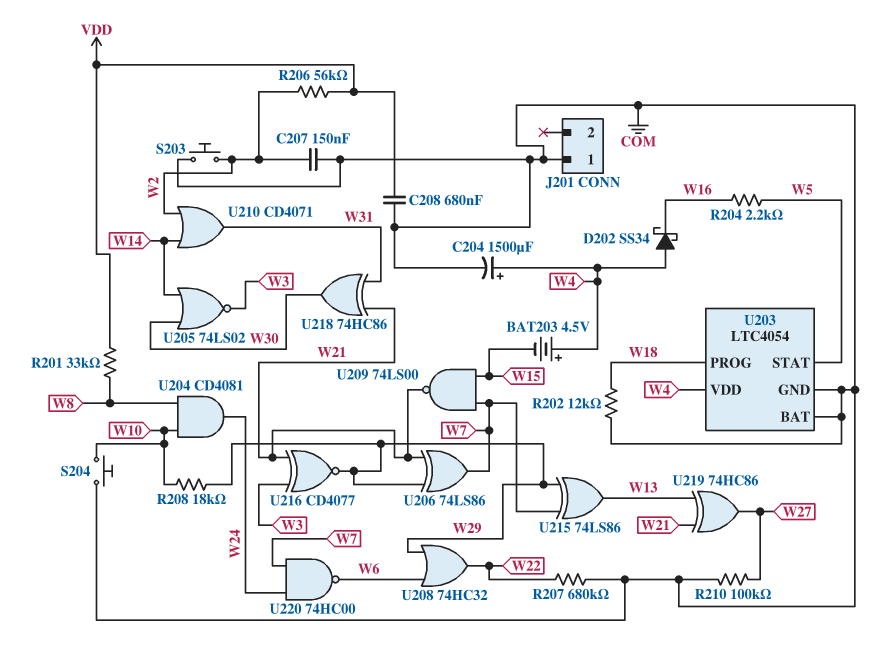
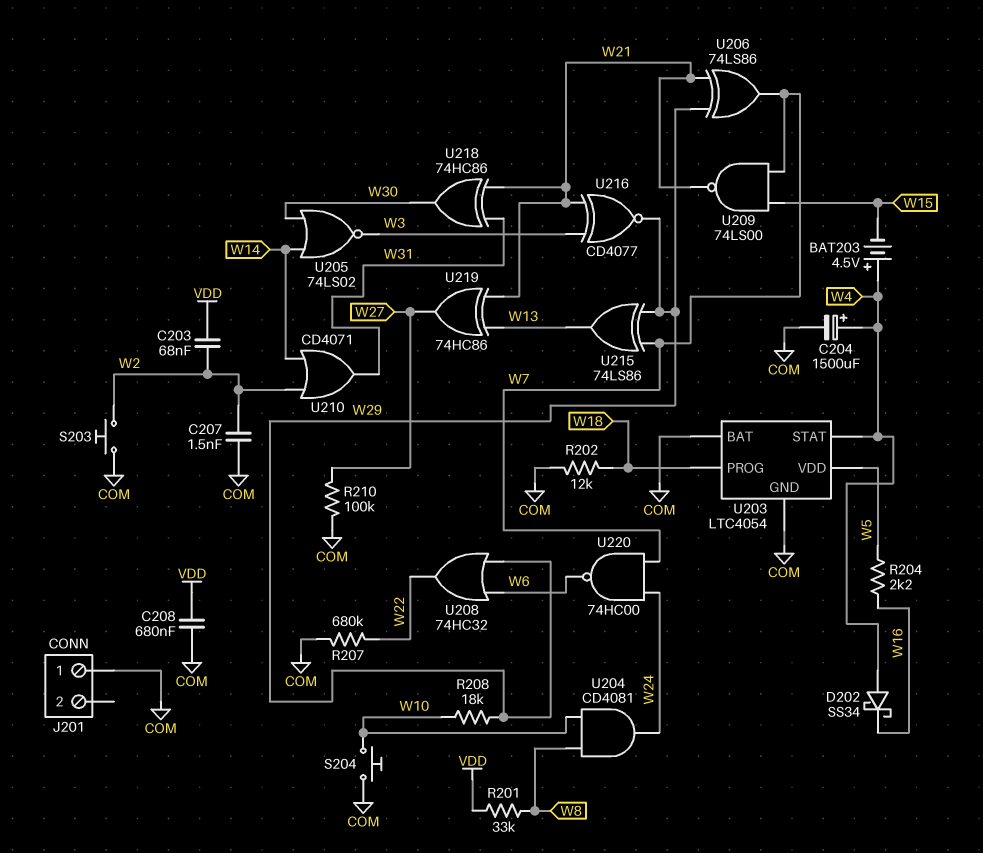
C203: none -> 68nF (VDD, W2)
C207: 150nF (COM, W2) -> 1.5nF (COM, W2)
R206: 56k (VDD, W2) -> none
U203 pin STAT: W5 -> W4
U203 pin VDD: W4 -> W5

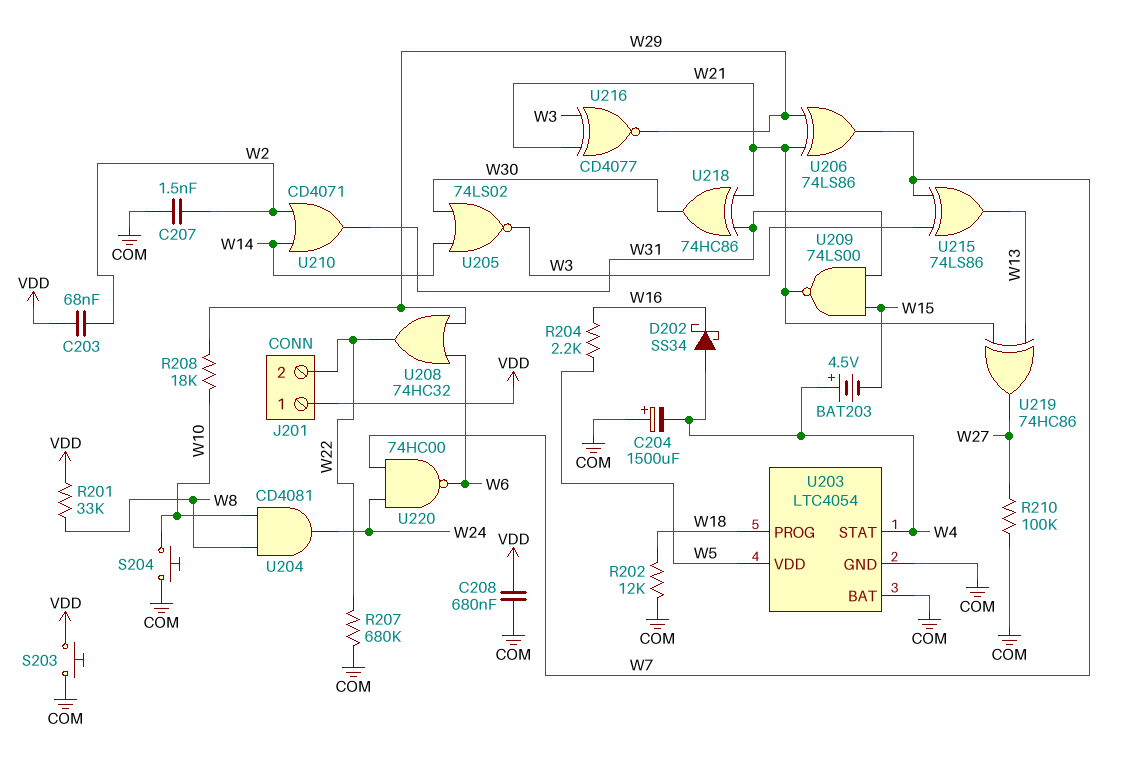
C204: 1500uF (plus W4, minus COM) -> 1500uF (plus COM, minus W4)
J201 pin 1: COM -> VDD
J201 pin 2: none -> W22
S203: button (COM, W2) -> button (COM, VDD)
U209: NAND 74LS00 (in W7, in W15, out W21) -> NAND 74LS00 (in W15, in W31, out W21)
U215: XOR 74LS86 (in W7, in W29, out W13) -> XOR 74LS86 (in W3, in W7, out W13)

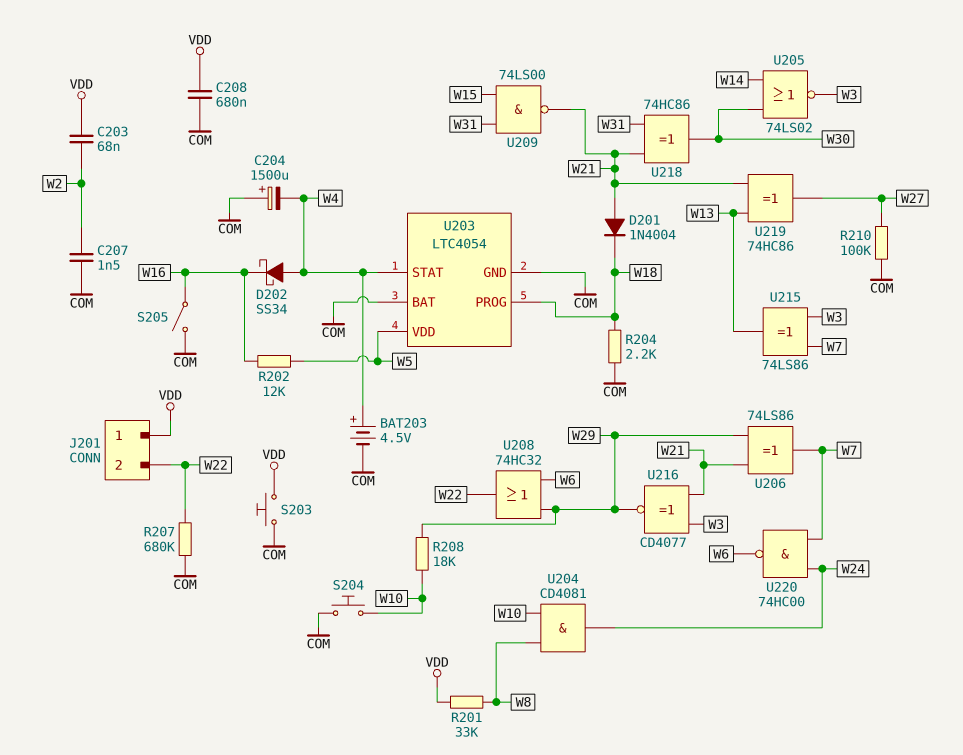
BAT203: 4.5V (plus W4, minus W15) -> 4.5V (plus W4, minus COM)
D201: none -> diode 1N4004 (A W21, K W18)
R202: 12k (COM, W18) -> 12k (W5, W16)
R204: 2.2k (W5, W16) -> 2.2k (COM, W18)
S205: none -> switch (COM, W16)
U210: OR CD4071 (in W2, in W14, out W31) -> none

